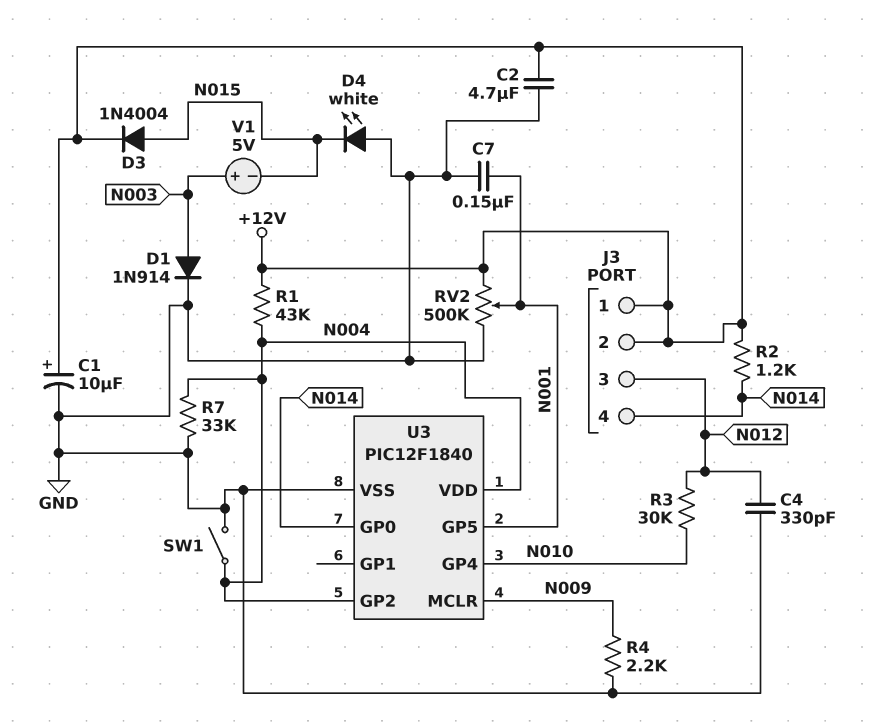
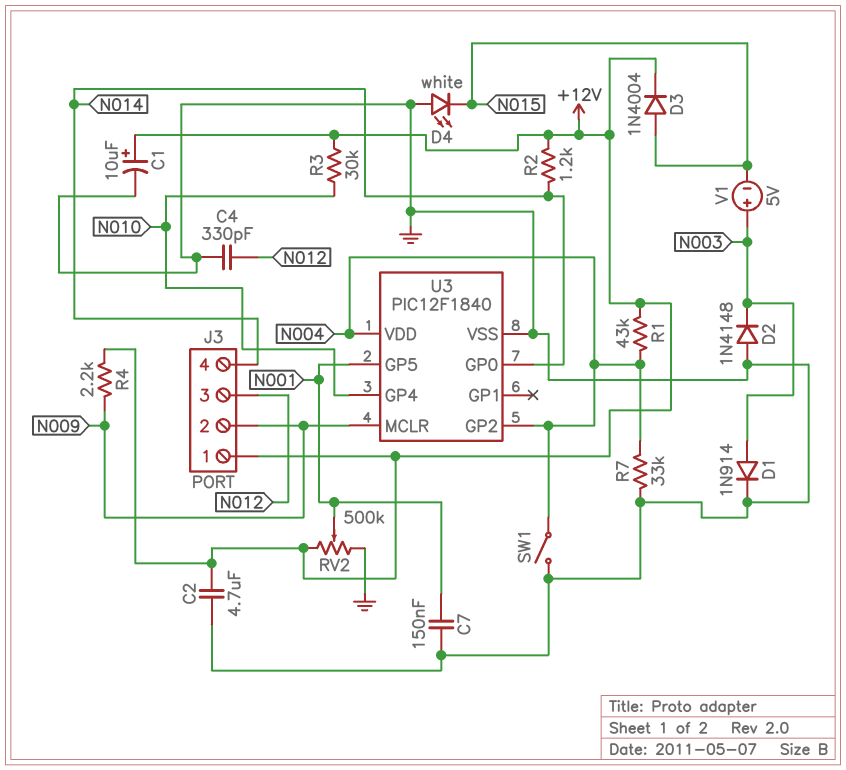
D2: none -> diode 1N4148 (A GND, K N003)
J3 pin 2: +12V -> N009
R3: 30k (N010, N012) -> 30k (+12V, N010)
R4: 2.2k (GND, N009) -> 2.2k (+12V, N009)

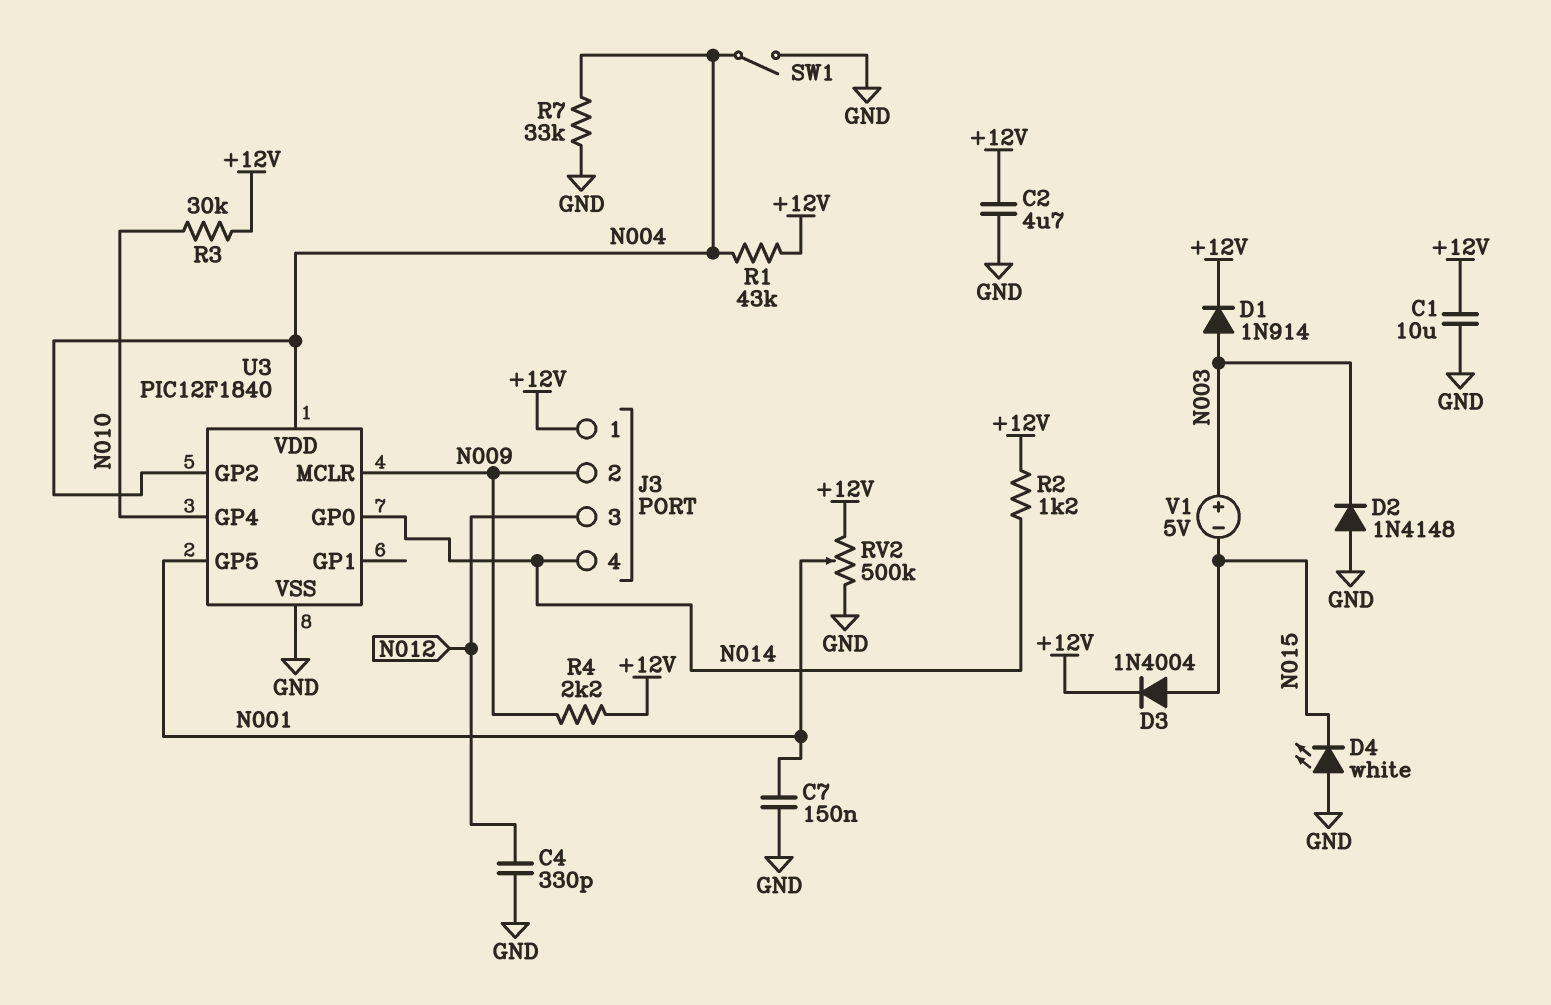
C1: 10uF (plus +12V, minus GND) -> 10uF (+12V, GND)
D1: diode 1N914 (A N003, K GND) -> diode 1N914 (A N003, K +12V)

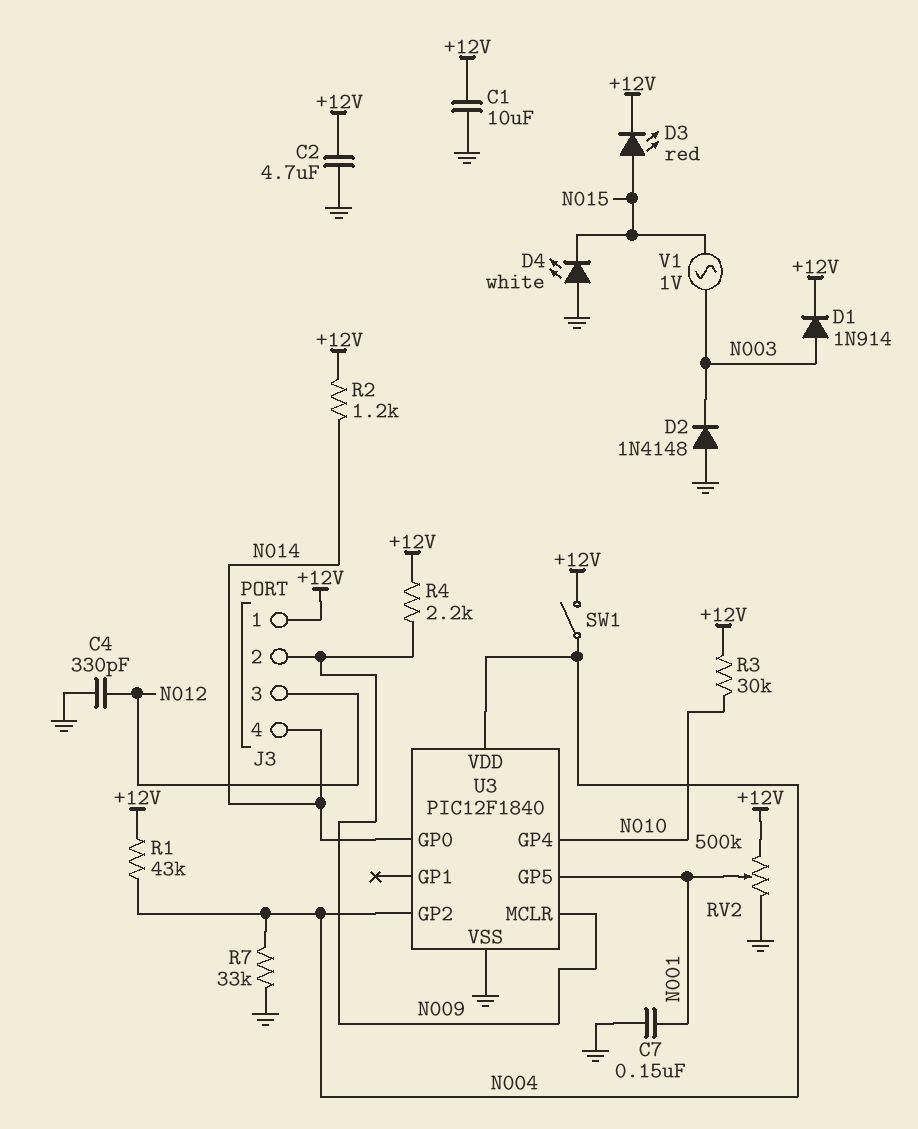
D3: diode 1N4004 (A N015, K +12V) -> LED red (A N015, K +12V)
SW1: switch (GND, N004) -> switch (+12V, N004)
V1: 5V (plus N003, minus N015) -> AC 1V (N003, N015)

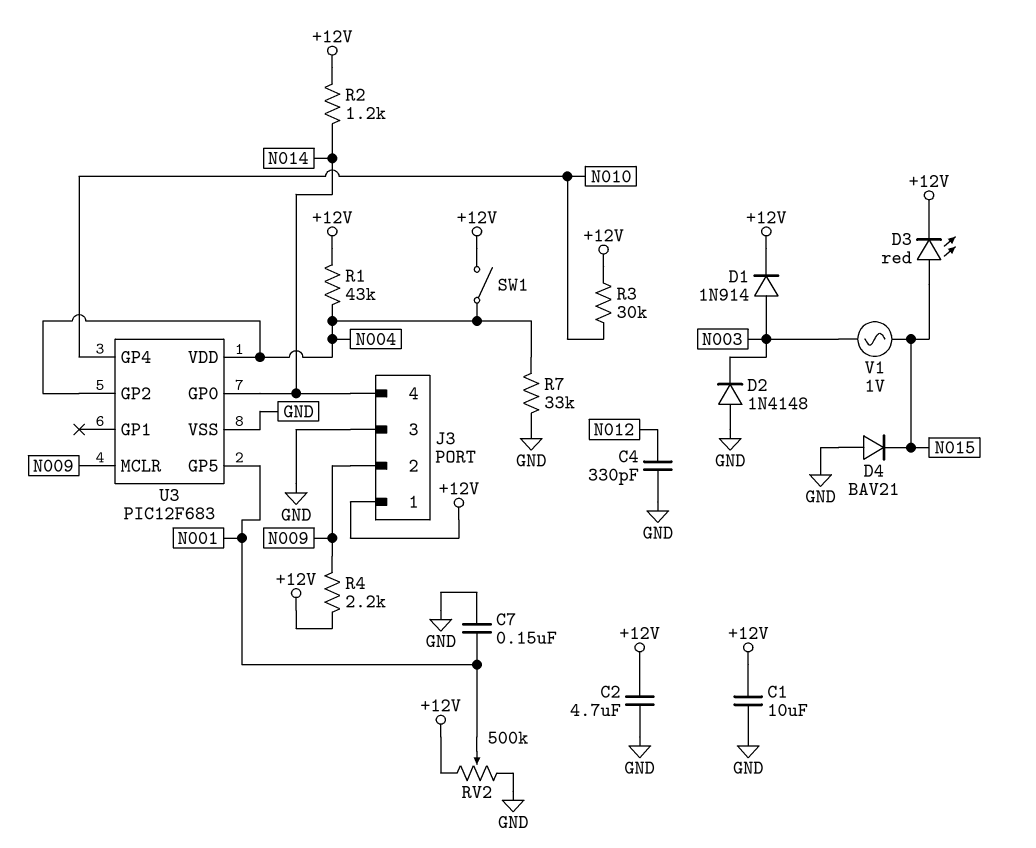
D4: LED white (A GND, K N015) -> diode BAV21 (A GND, K N015)
J3 pin 3: N012 -> GND
U3: PIC12F1840 -> PIC12F683

